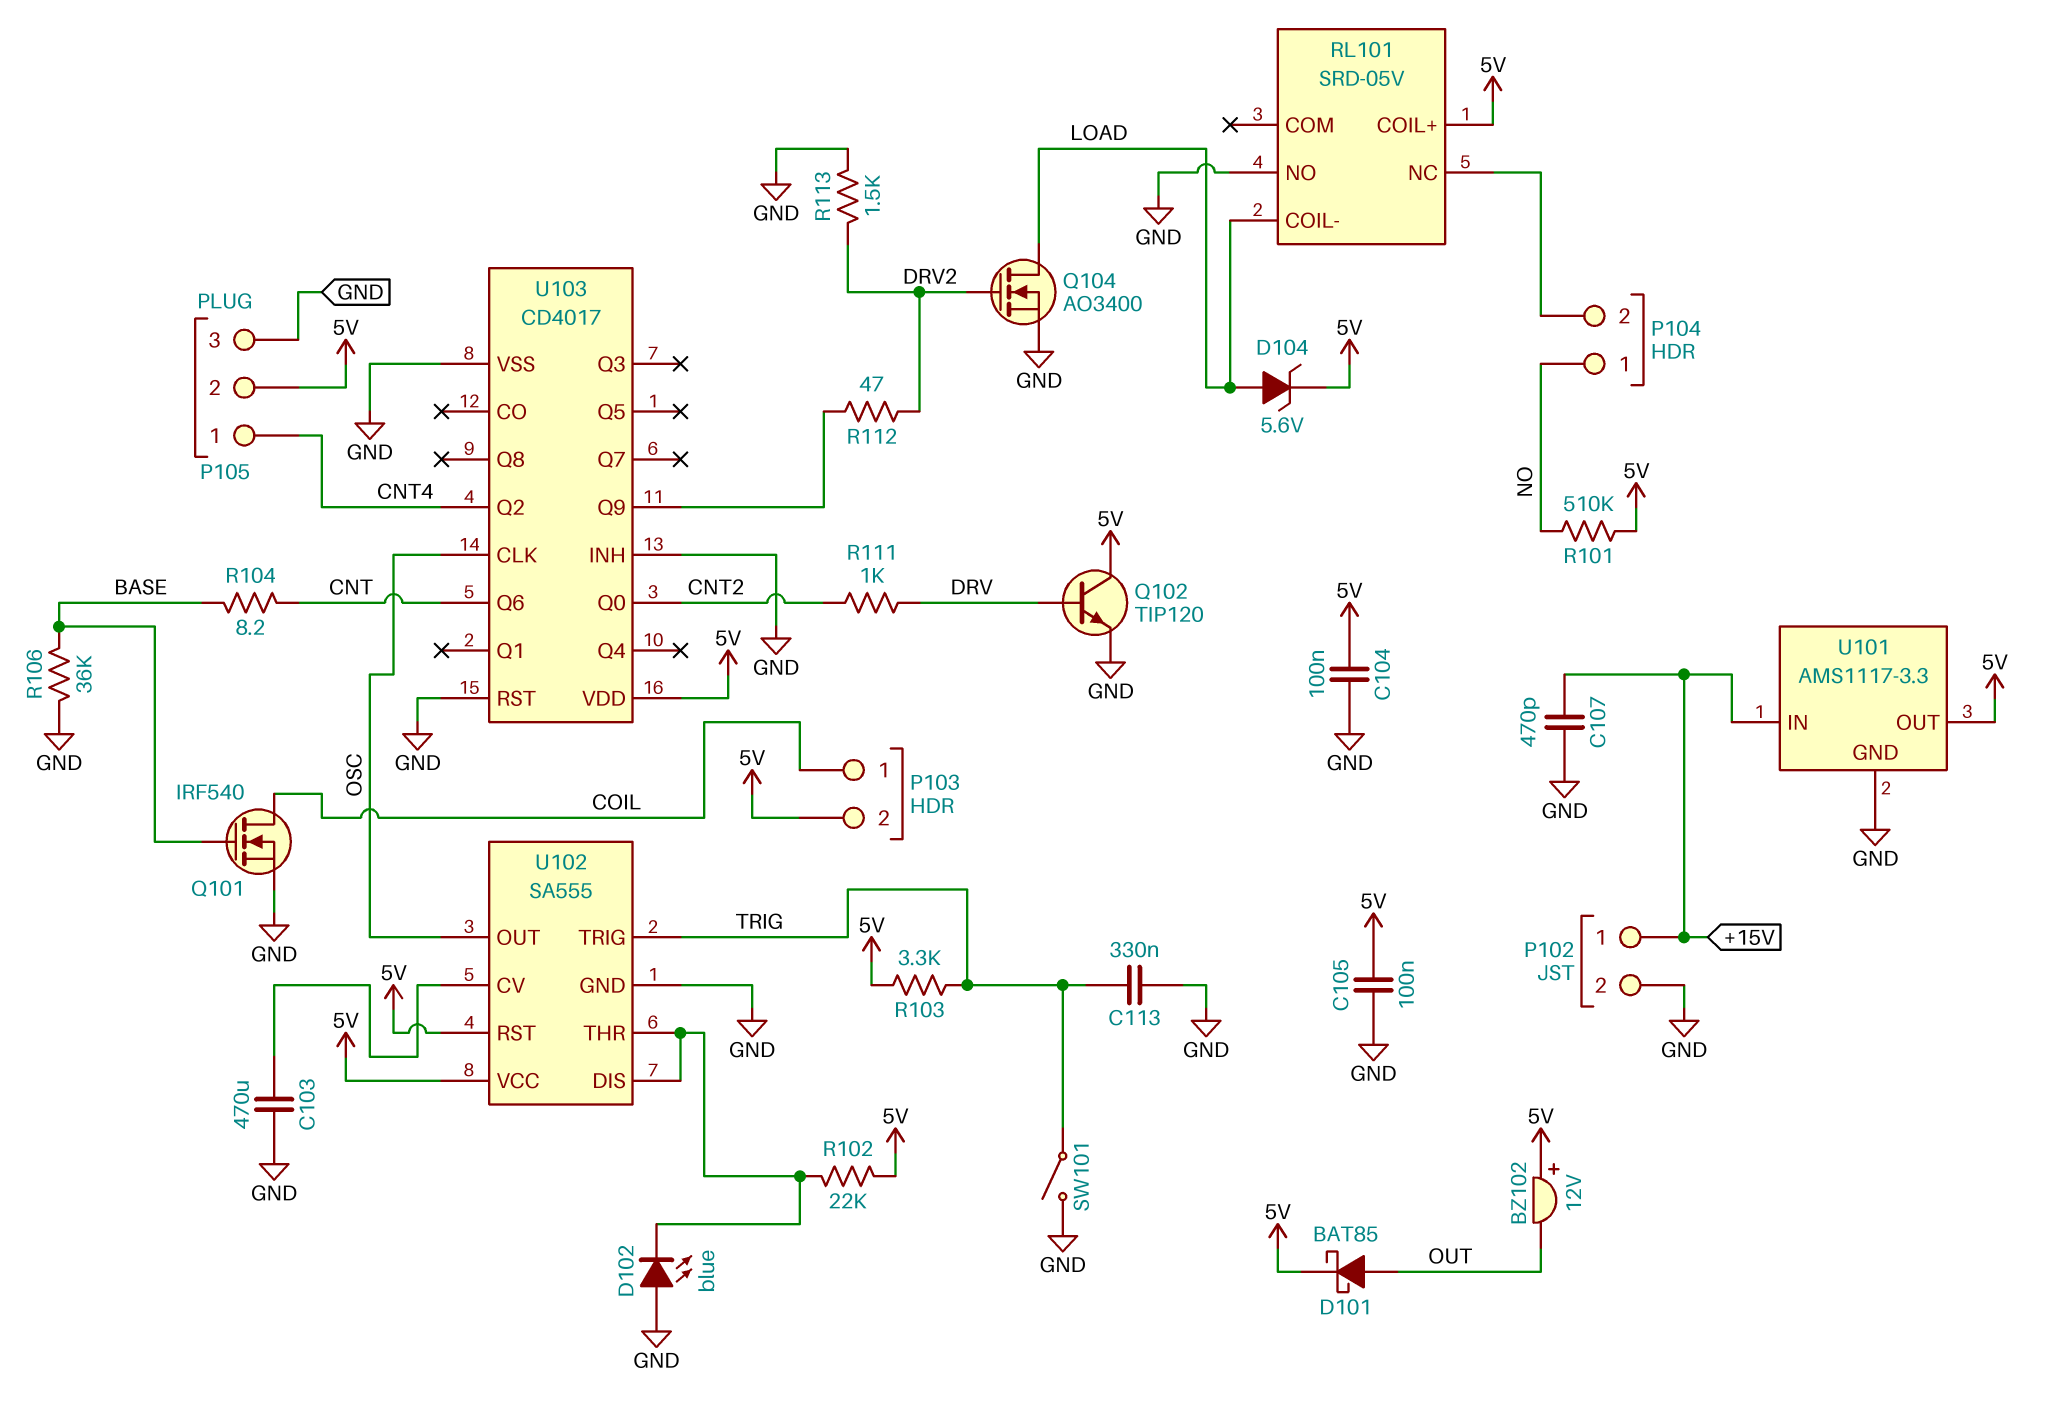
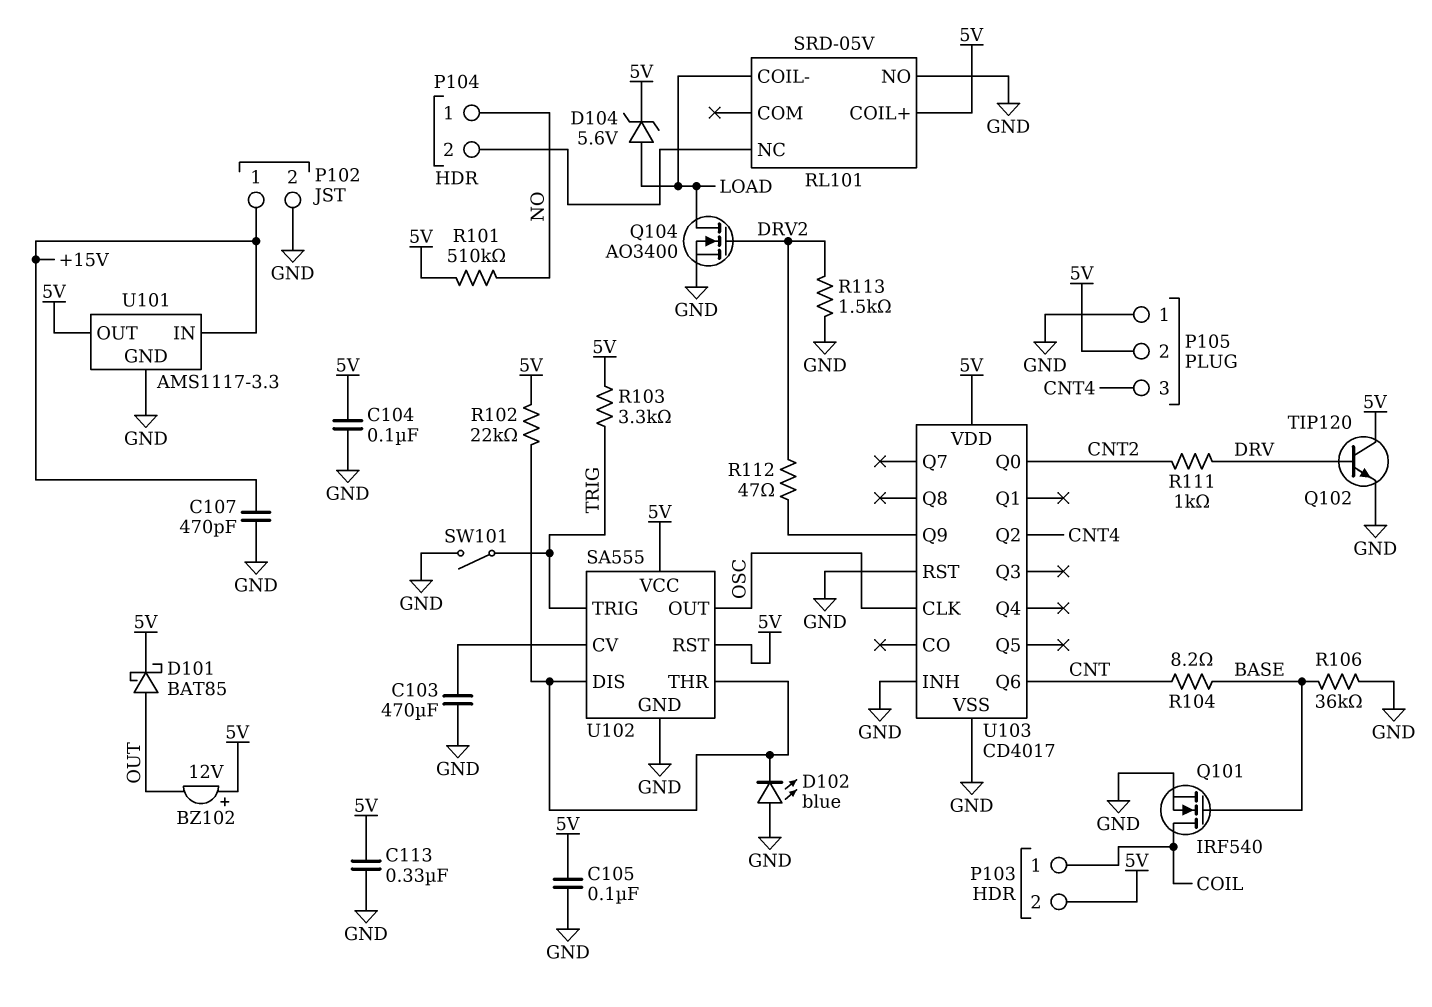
C113: 330nF (GND, TRIG) -> 330nF (5V, GND)
P105 pin 1: CNT4 -> GND
P105 pin 3: GND -> CNT4

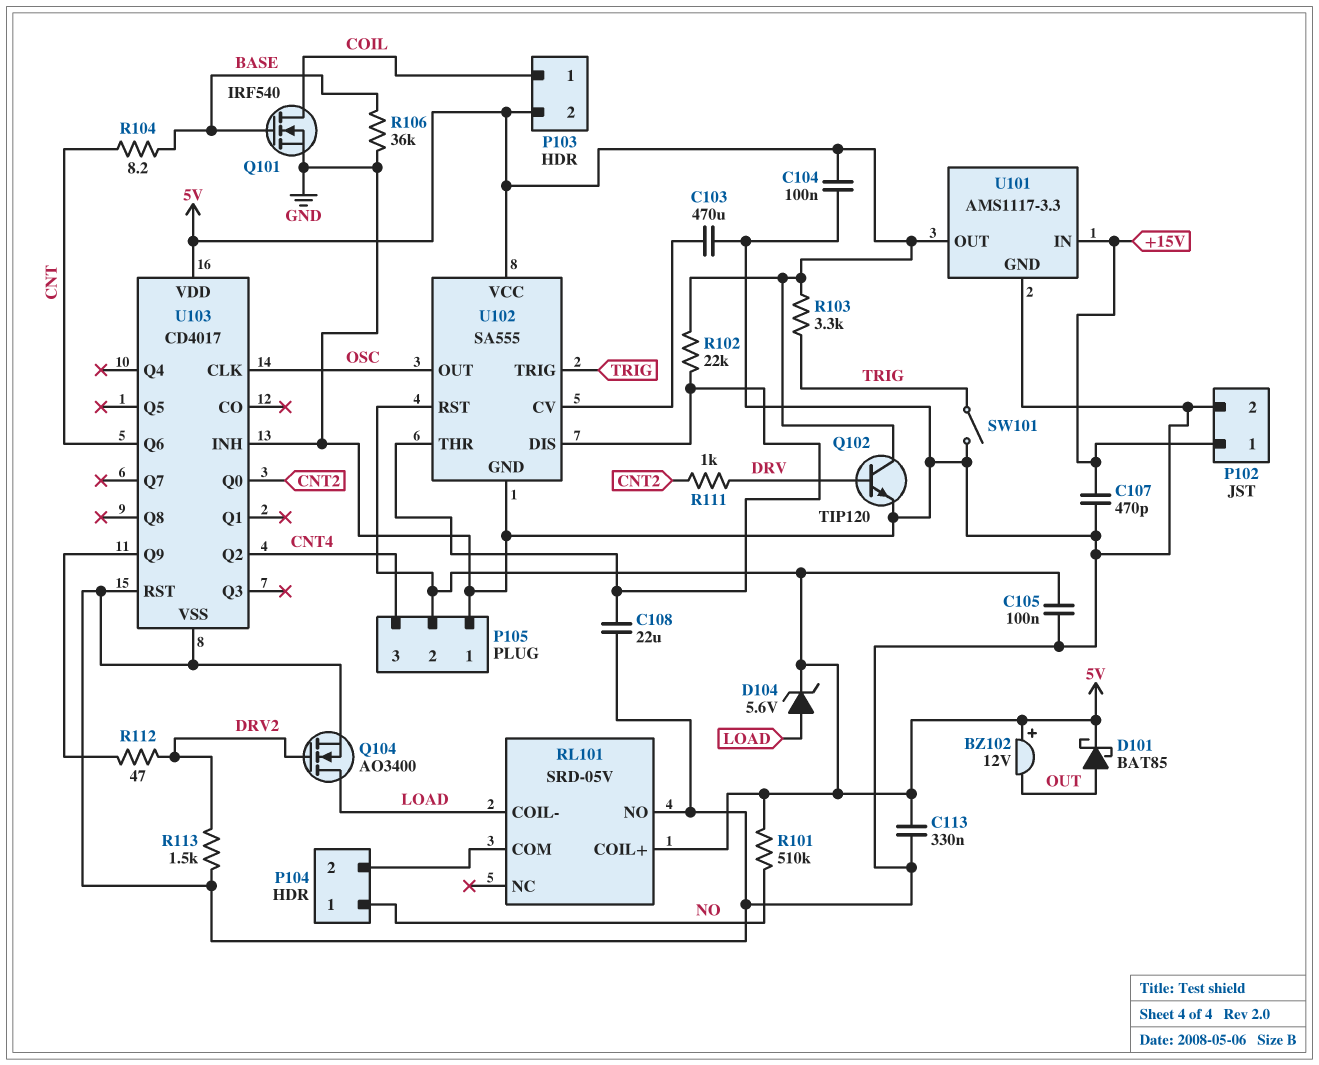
C108: none -> 22uF (GND, U102/DIS)
D102: LED blue (A GND, K U102/DIS) -> none
RL101 pin COM: none -> P104/2
RL101 pin NC: P104/2 -> none

